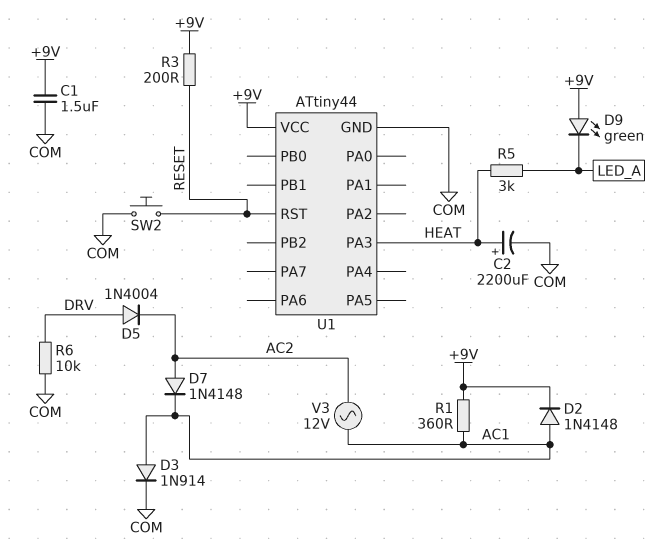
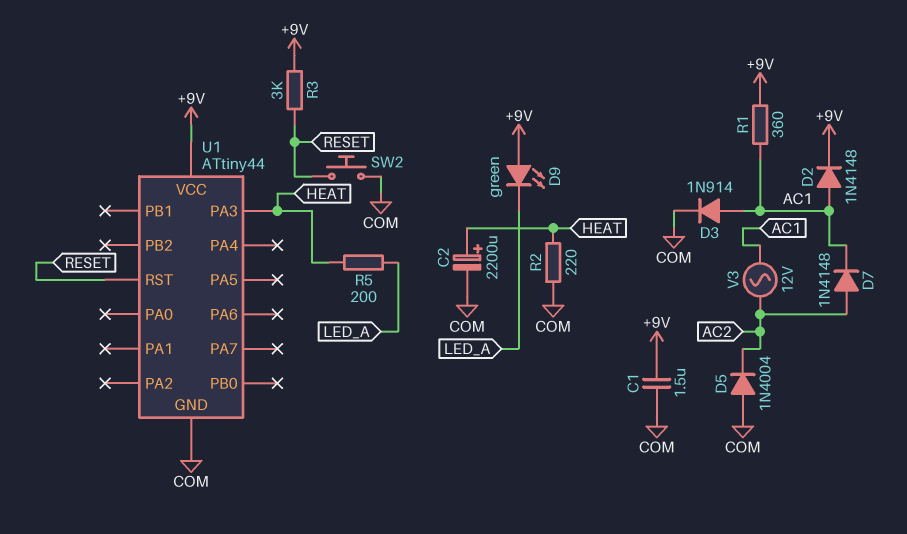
D5: diode 1N4004 (A DRV, K AC2) -> diode 1N4004 (A COM, K AC2)
R2: none -> 220 (COM, HEAT)
R3: 200 (+9V, RESET) -> 3k (+9V, RESET)
R5: 3k (HEAT, LED_A) -> 200 (HEAT, LED_A)
R6: 10k (COM, DRV) -> none

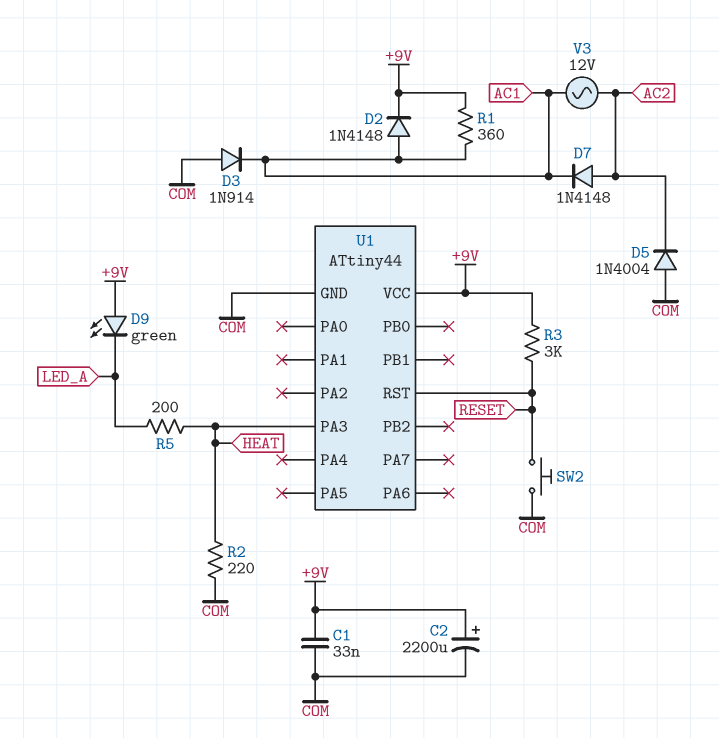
C1: 1.5uF (+9V, COM) -> 33nF (+9V, COM)
C2: 2200uF (plus HEAT, minus COM) -> 2200uF (plus +9V, minus COM)
D3: diode 1N914 (A AC1, K COM) -> diode 1N914 (A COM, K AC1)

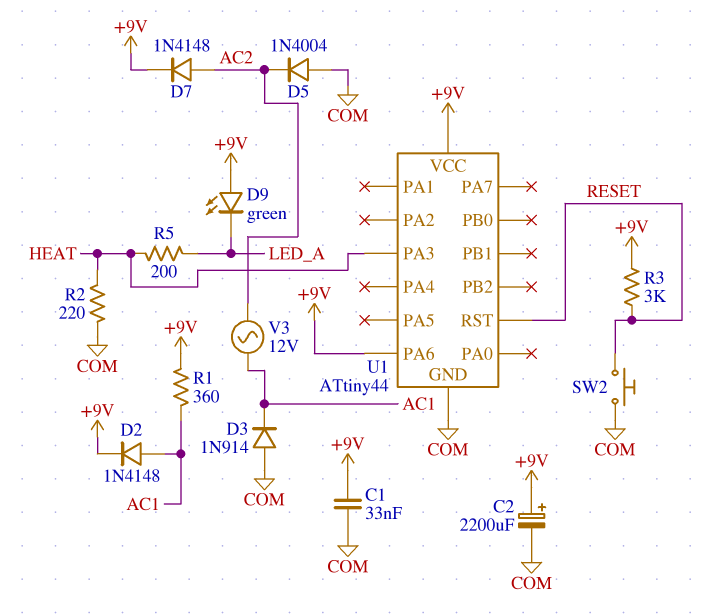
D7: diode 1N4148 (A AC2, K AC1) -> diode 1N4148 (A AC2, K +9V)
U1 pin PA6: none -> +9V

